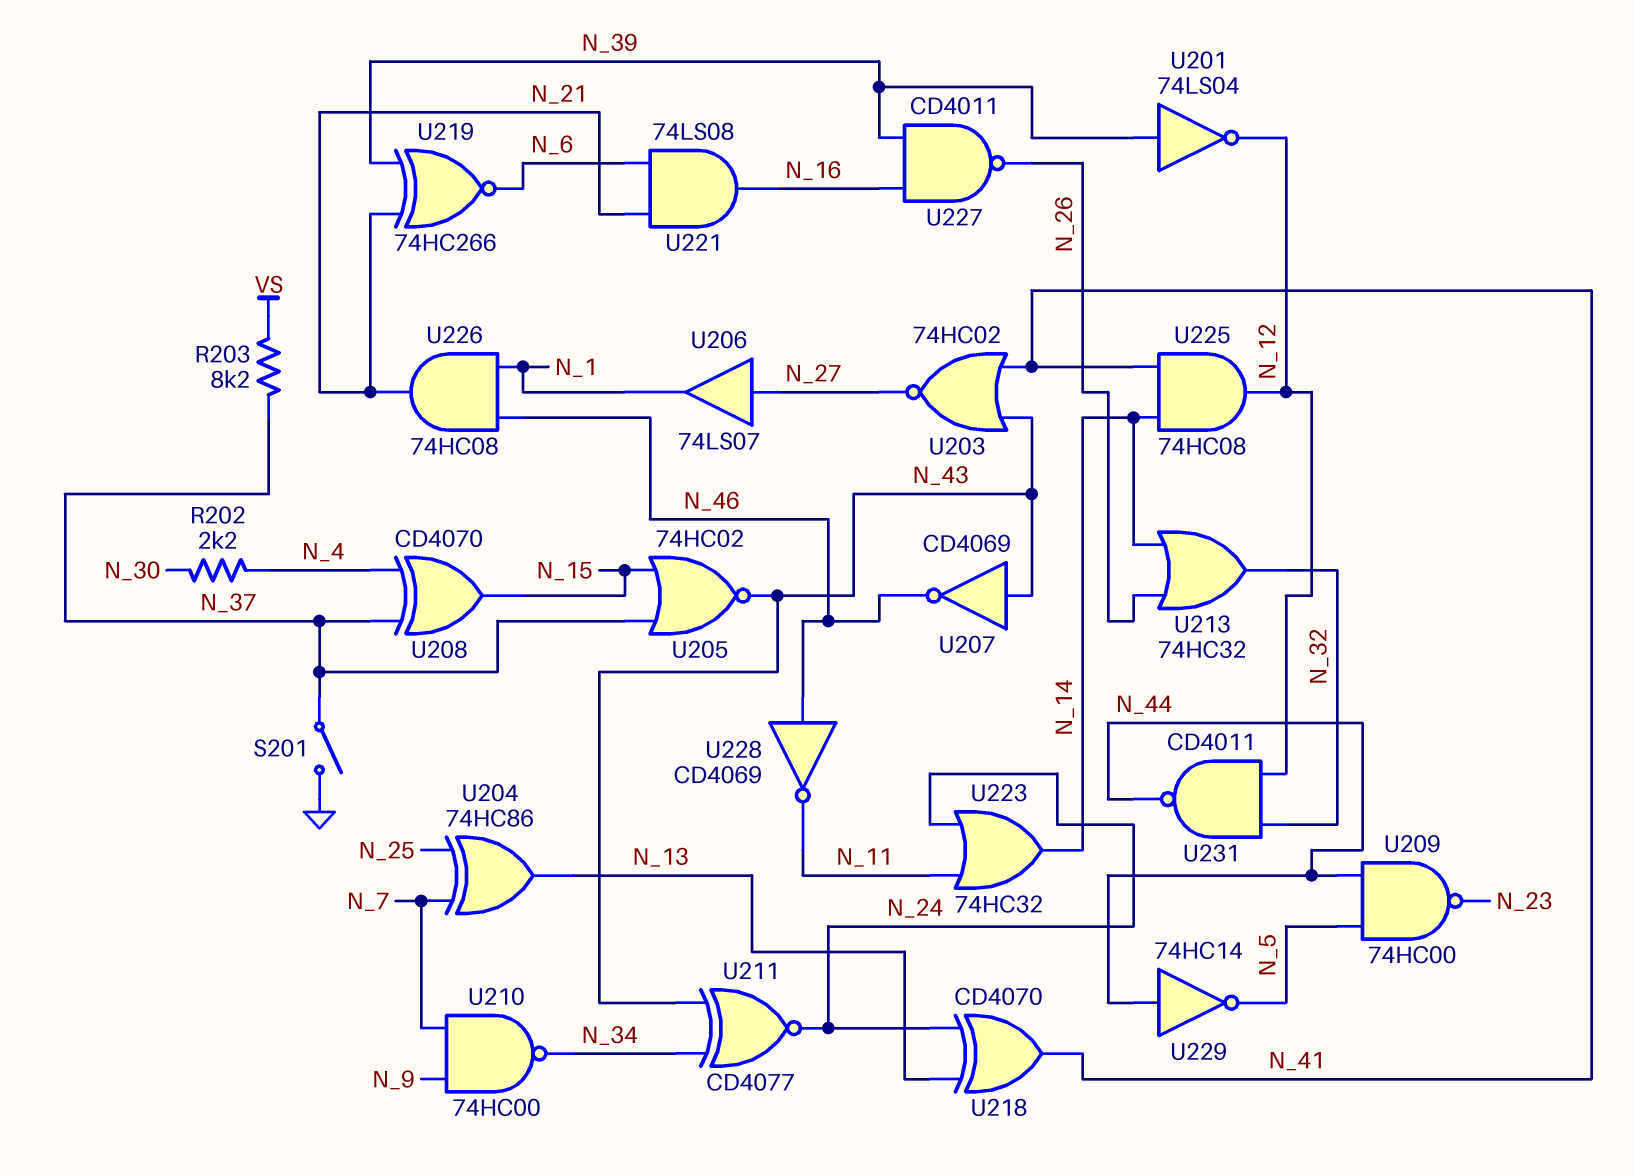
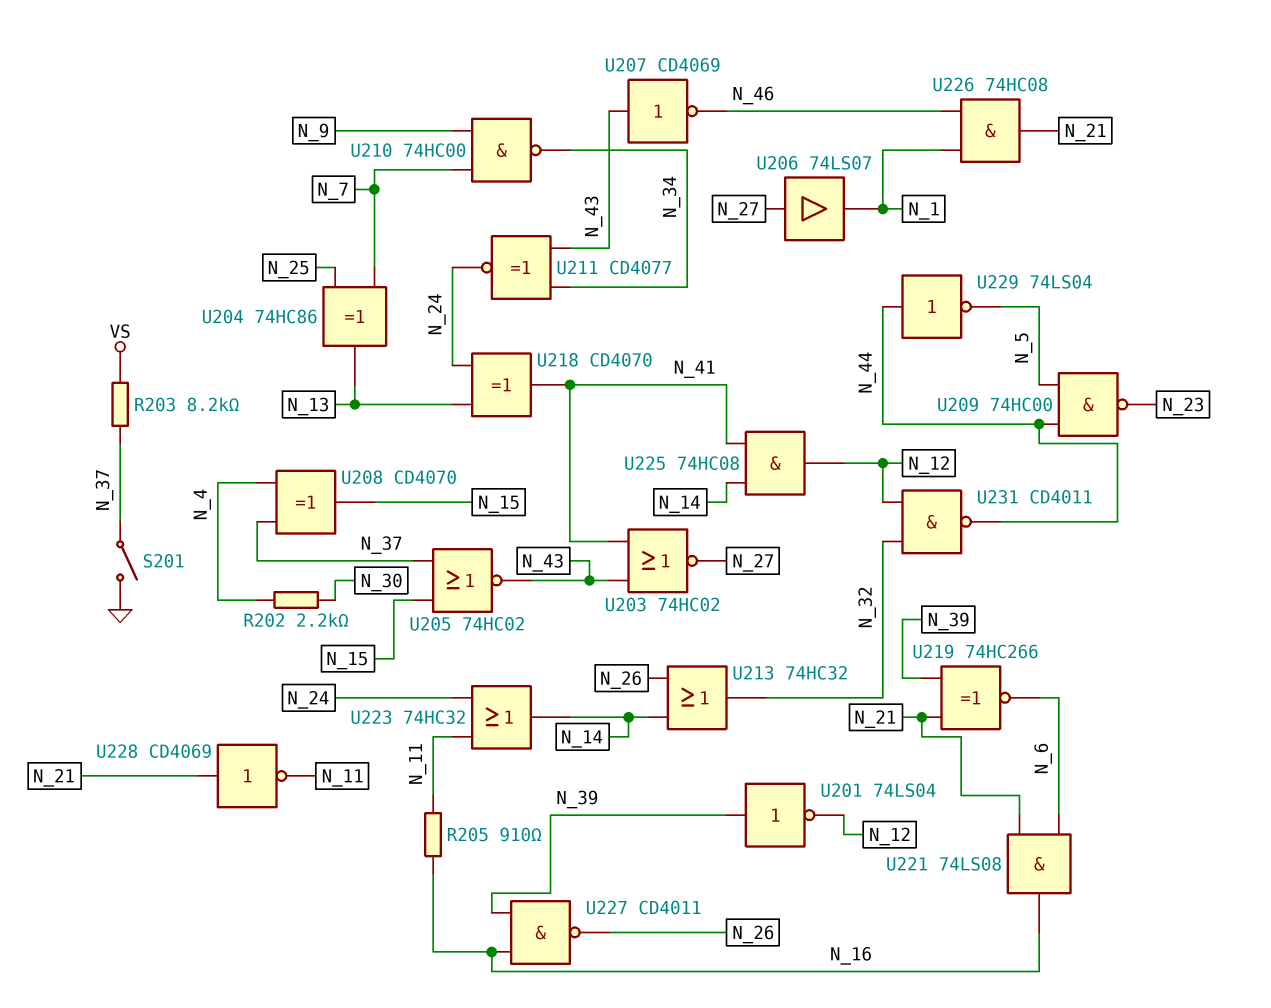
R205: none -> 910 (N_11, N_16)
U228: NOT CD4069 (in N_46, out N_11) -> NOT CD4069 (in N_21, out N_11)
U229: NOT 74HC14 (in N_44, out N_5) -> NOT 74LS04 (in N_44, out N_5)

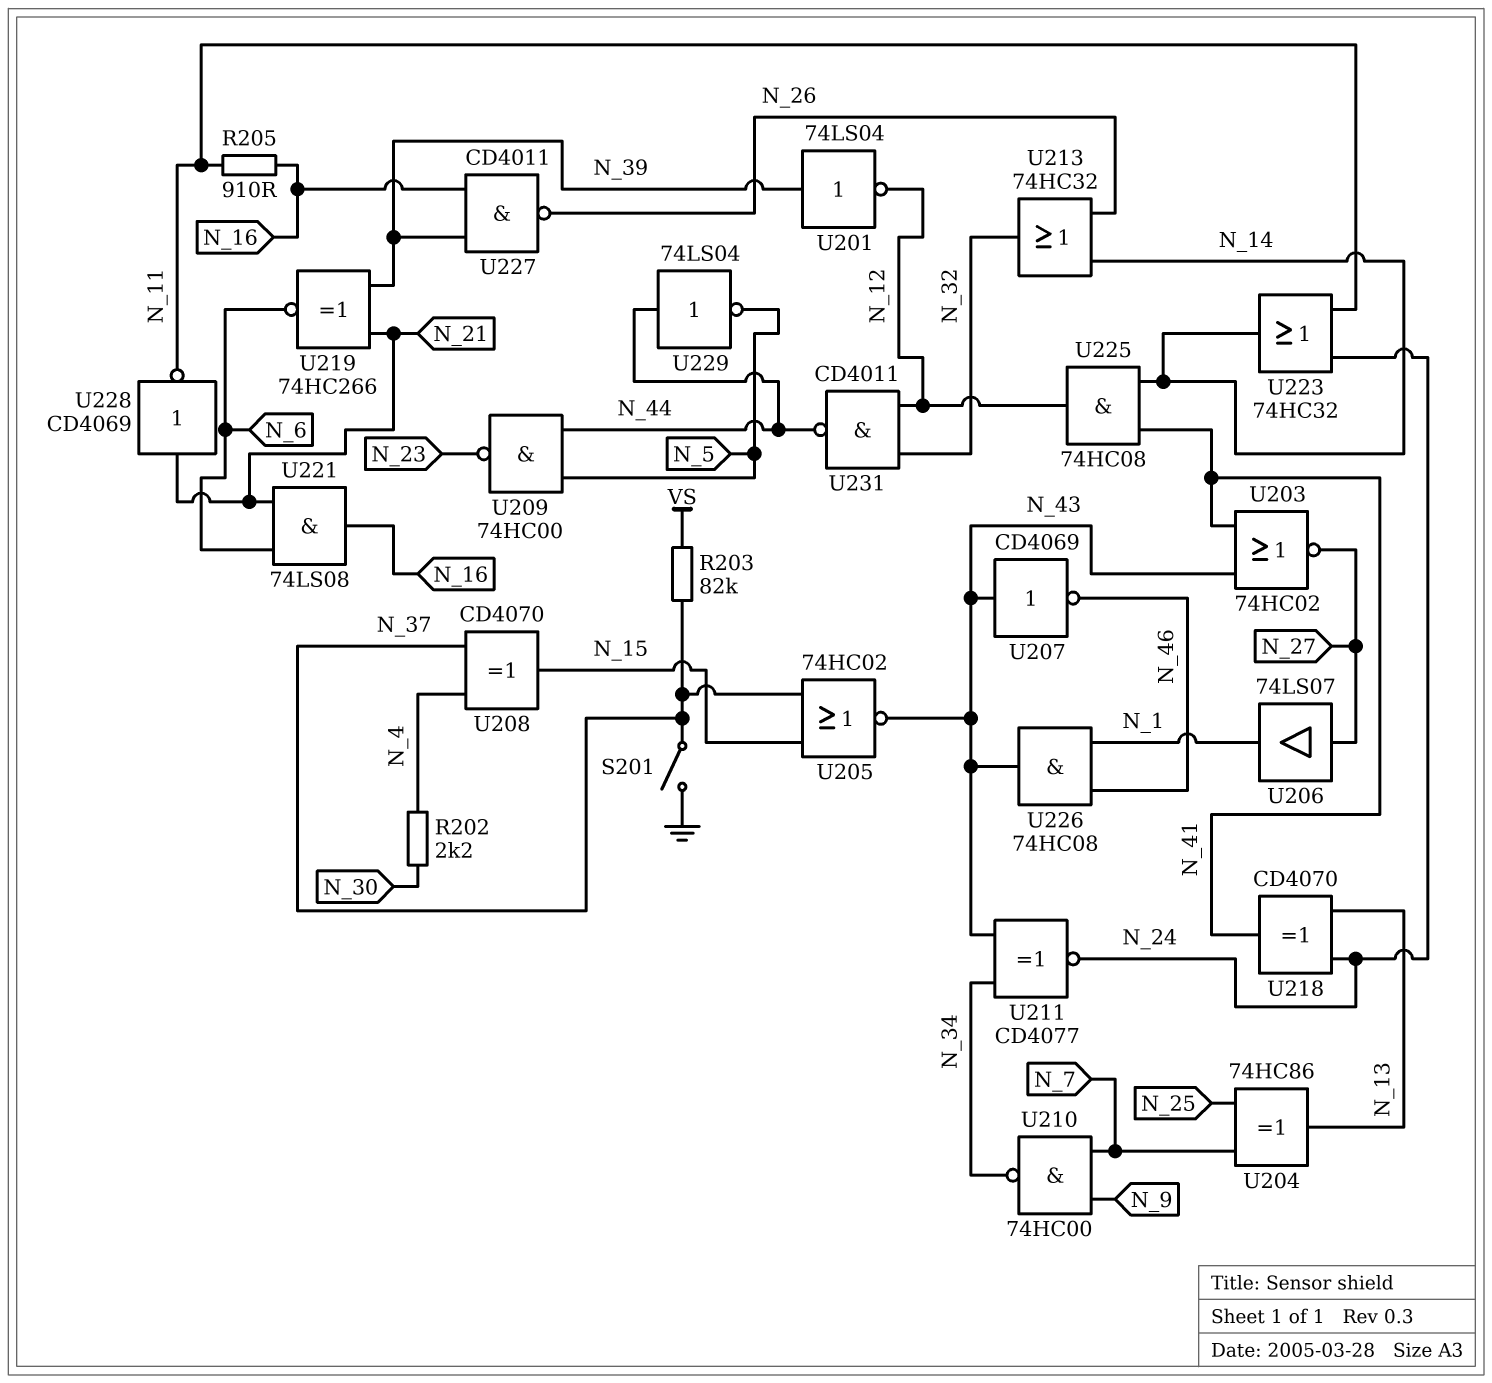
R203: 8.2k (N_37, VS) -> 82k (N_37, VS)
U226: AND 74HC08 (in N_1, in N_46, out N_21) -> AND 74HC08 (in N_1, in N_46, out N_43)

